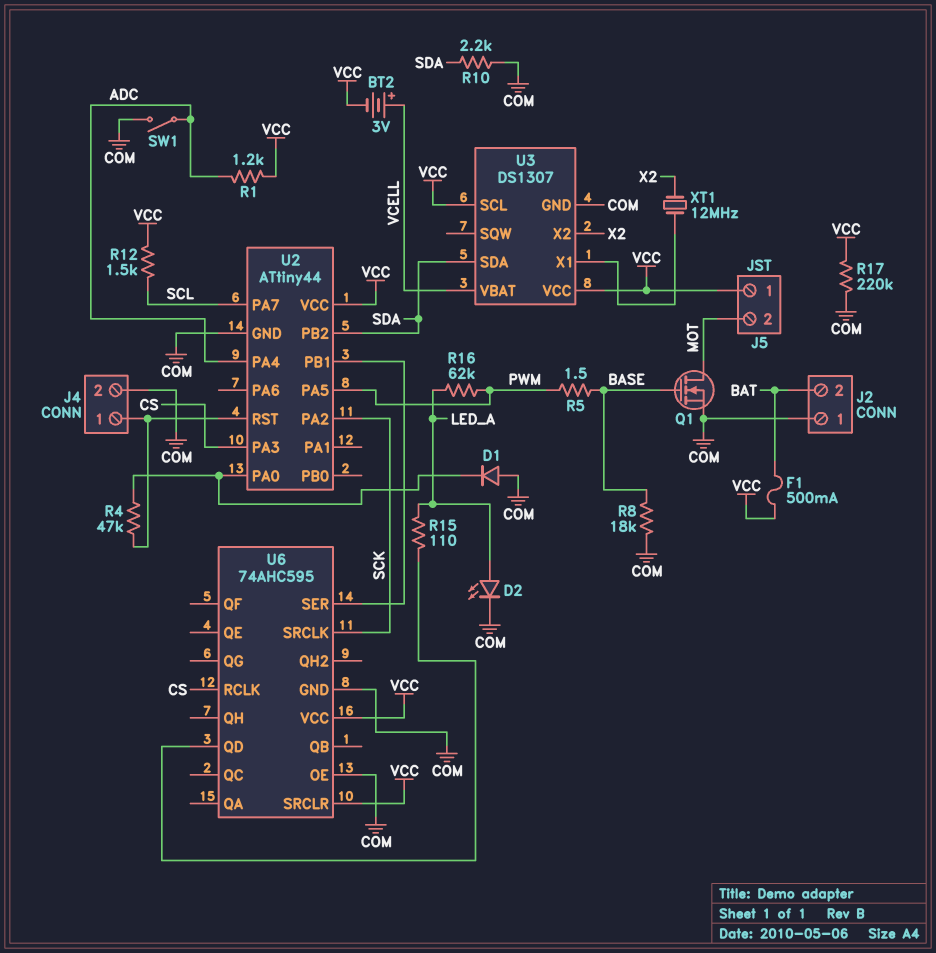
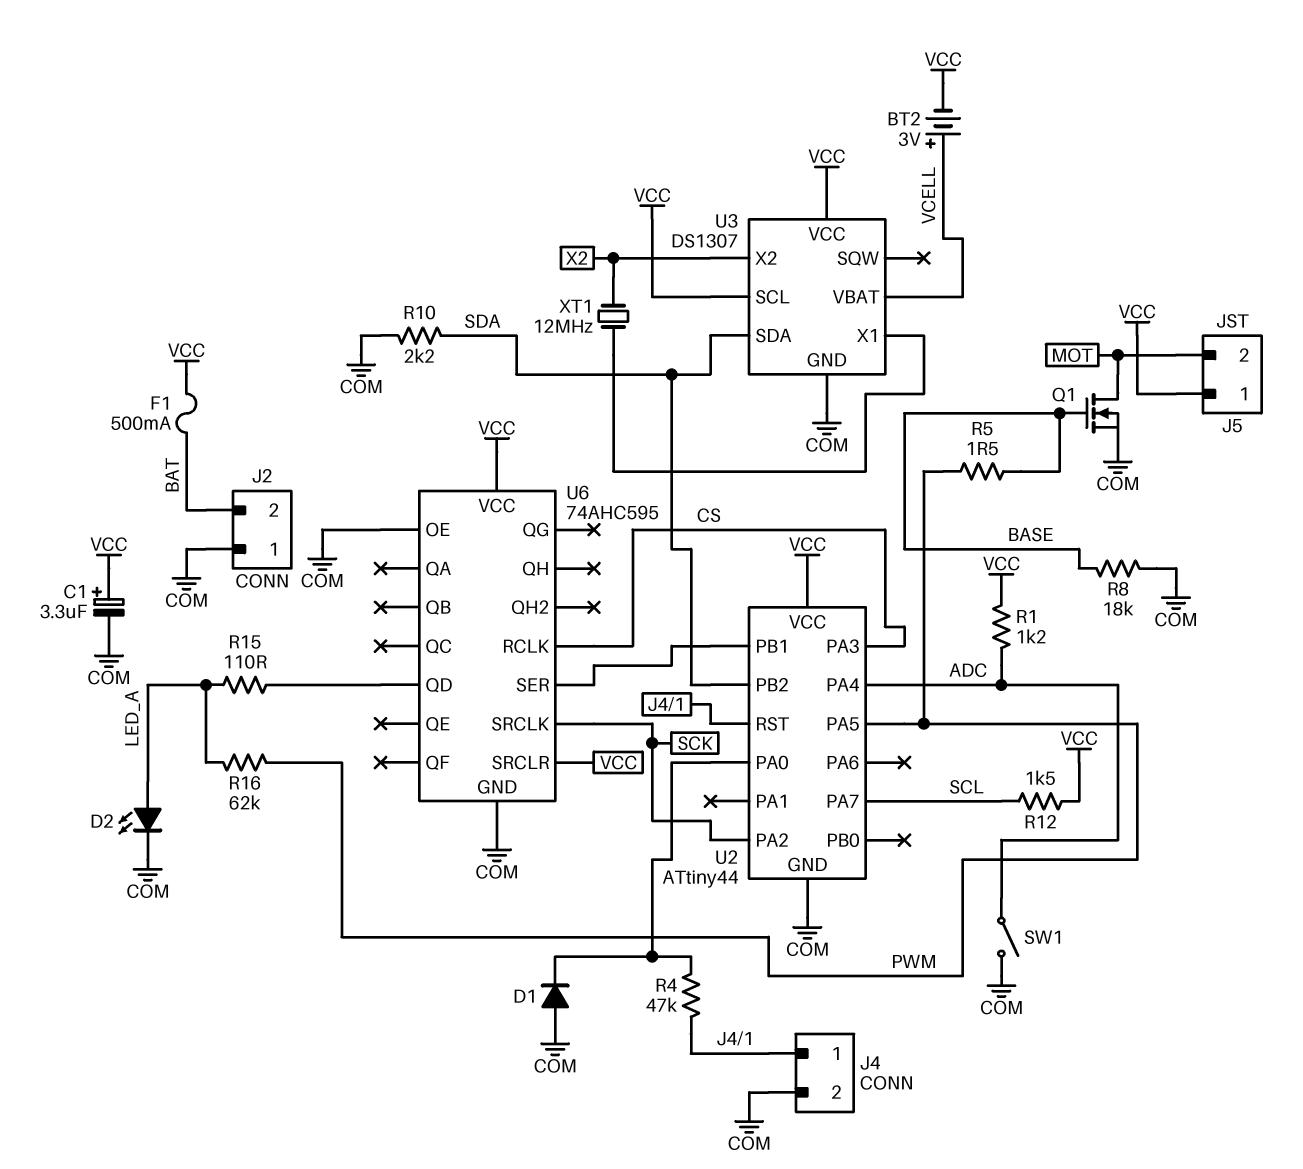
C1: none -> 3.3uF (plus VCC, minus COM)
R17: 220k (COM, VCC) -> none

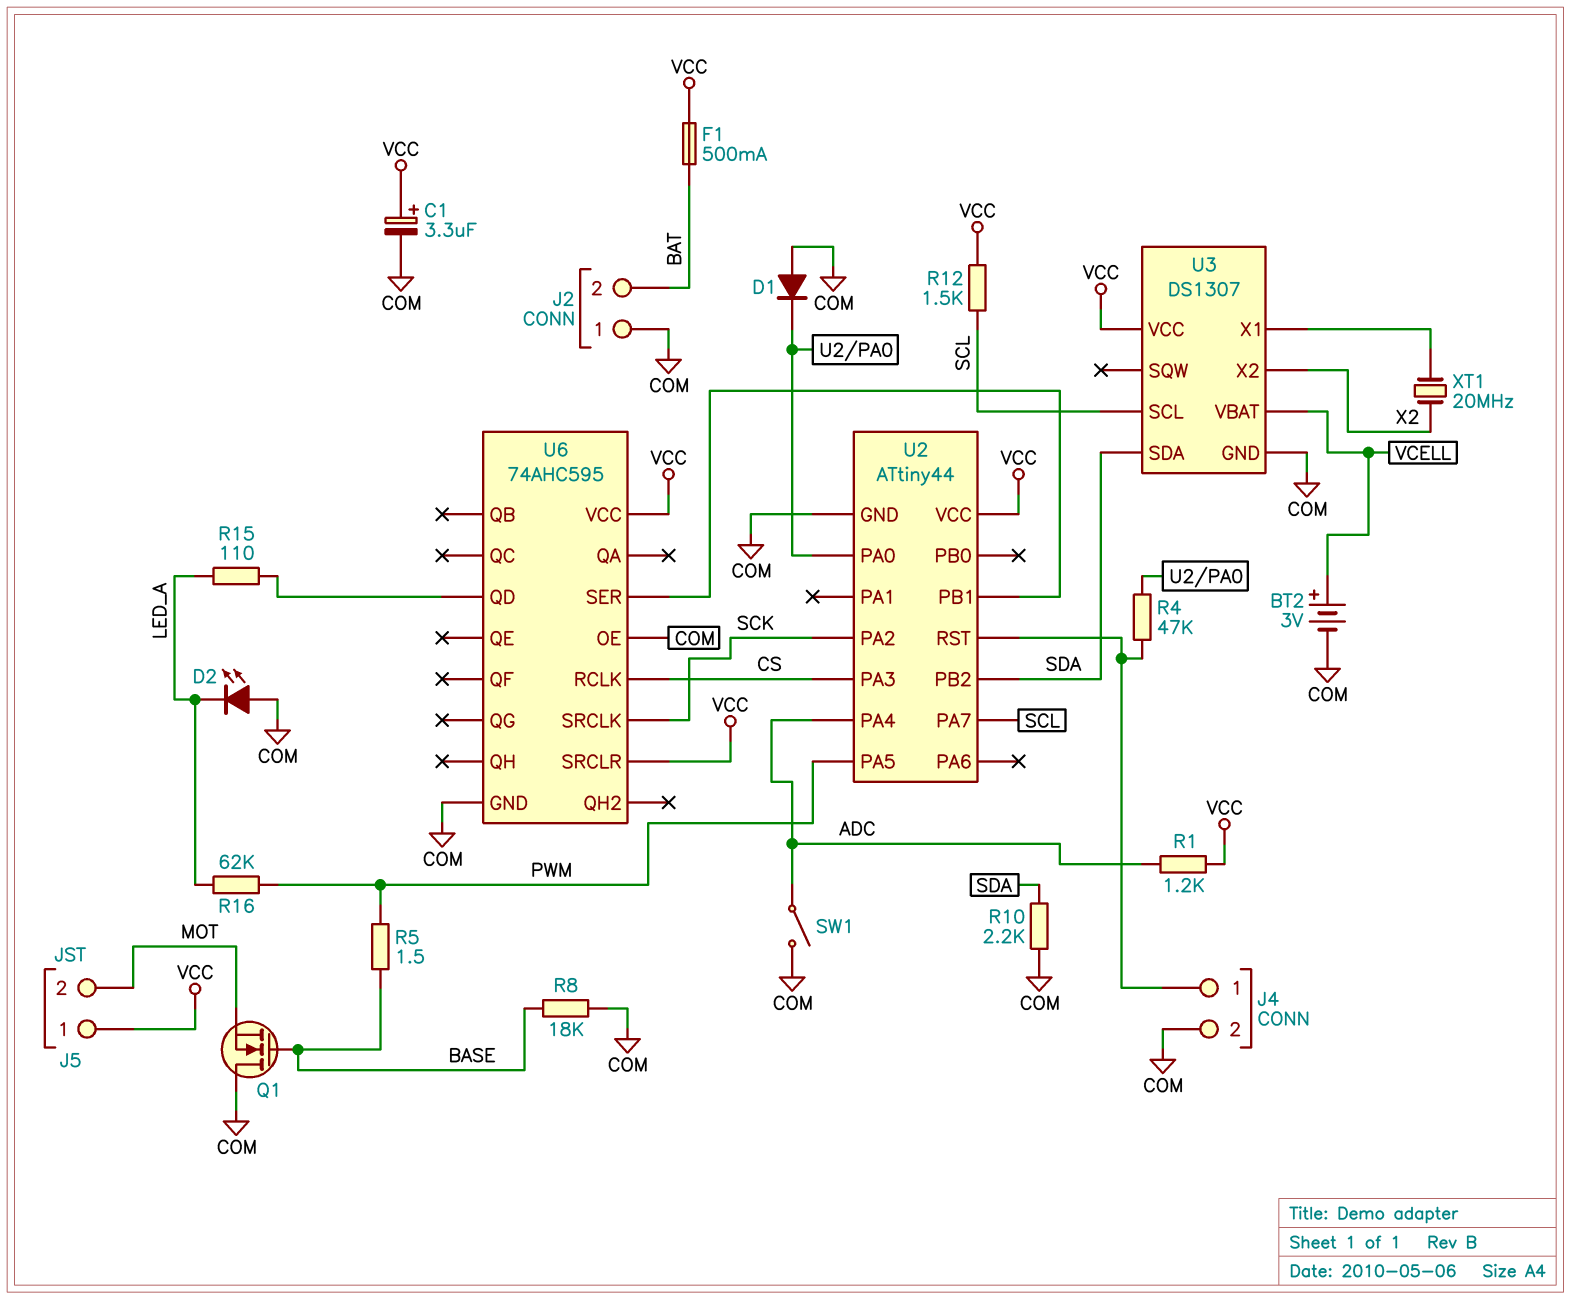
BT2: 3V (plus VCELL, minus VCC) -> 3V (plus VCELL, minus COM)
D2: LED (A LED_A, K COM) -> LED (A COM, K LED_A)
Q1: NMOS (G BASE, D MOT, S COM) -> NMOS (G BASE, D COM, S MOT)
U3 pin SCL: VCC -> SCL
XT1: 12MHz (U3/X1, X2) -> 20MHz (U3/X1, X2)

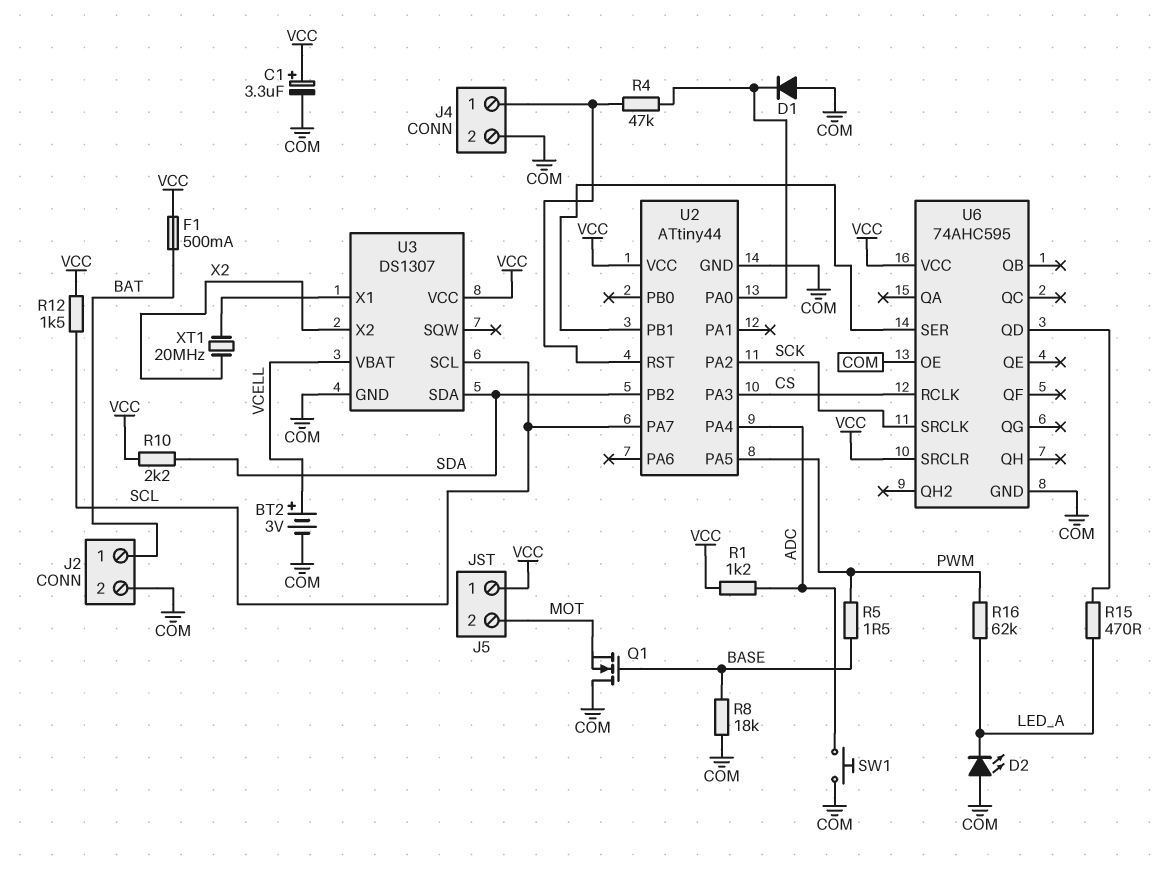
J2 pin 1: COM -> BAT
J2 pin 2: BAT -> COM
R10: 2.2k (COM, SDA) -> 2.2k (SDA, VCC)
R15: 110 (LED_A, U6/QD) -> 470 (LED_A, U6/QD)
SW1: switch (ADC, COM) -> button (ADC, COM)

